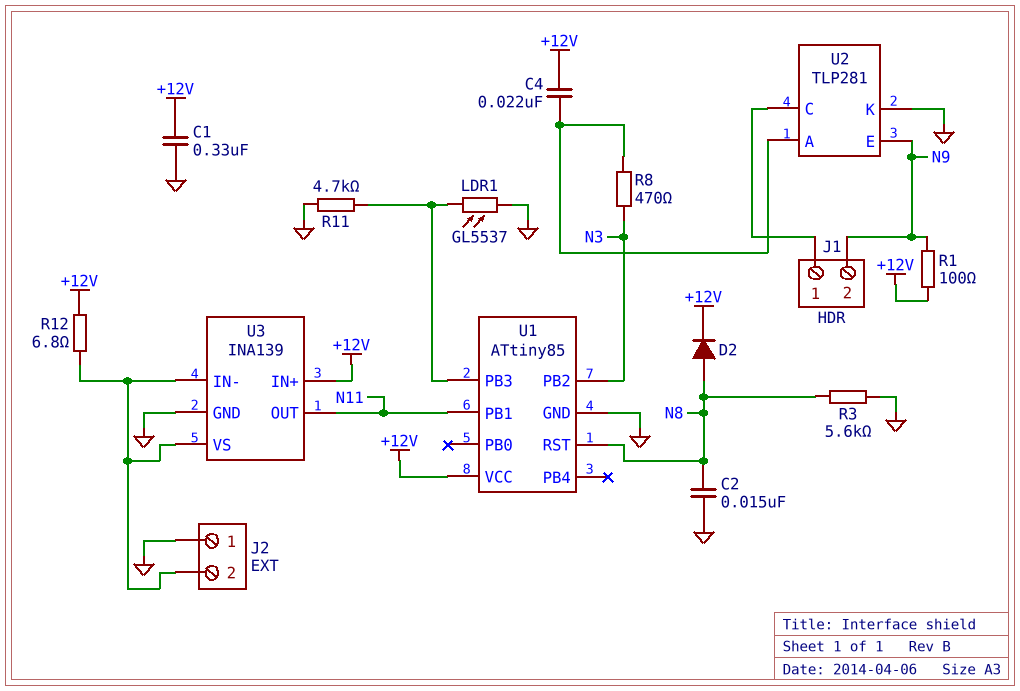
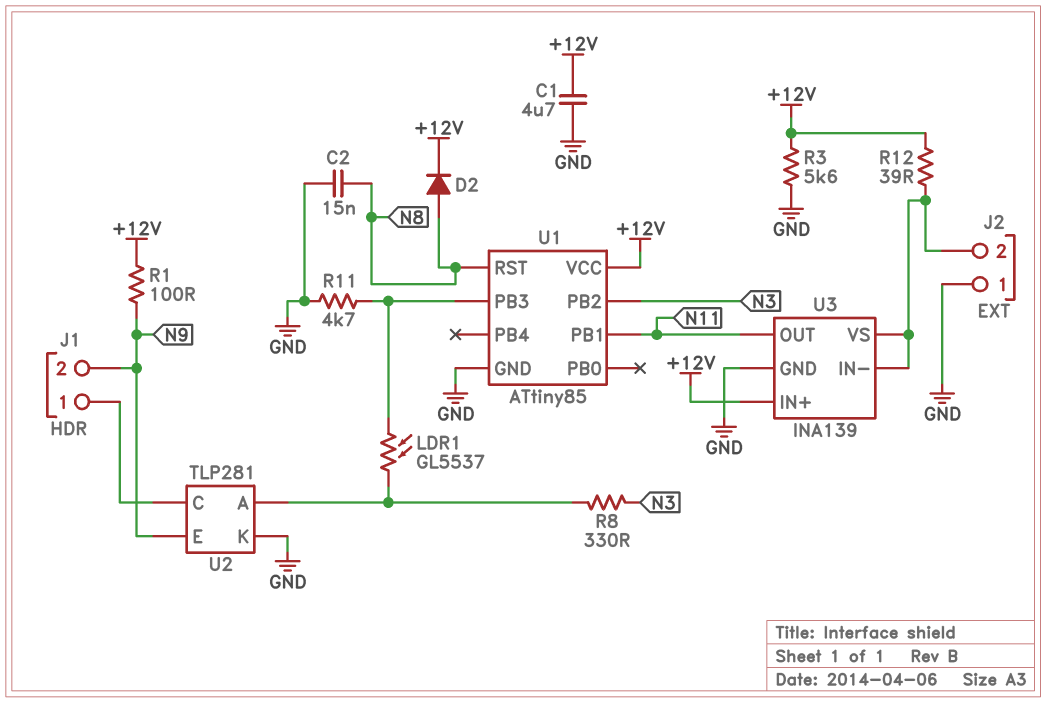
C1: 330nF (+12V, GND) -> 4.7uF (+12V, GND)
C4: 22nF (+12V, U2/A) -> none
LDR1: GL5537 (GND, U1/PB3) -> GL5537 (U1/PB3, U2/A)
R3: 5.6k (GND, N8) -> 5.6k (+12V, GND)
R8: 470 (N3, U2/A) -> 330 (N3, U2/A)
R12: 6.8 (+12V, J2/2) -> 39 (+12V, J2/2)

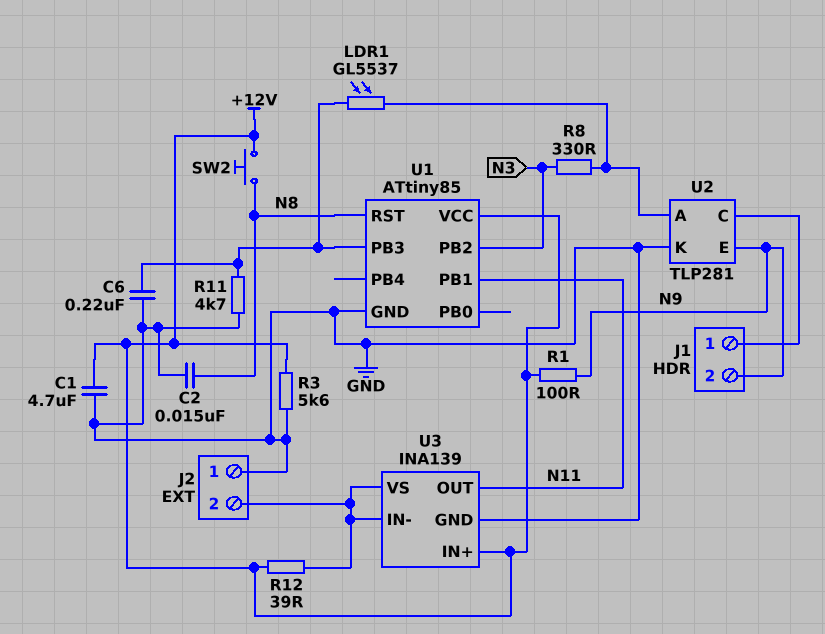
C6: none -> 220nF (GND, U1/PB3)
D2: diode (A N8, K +12V) -> none
SW2: none -> button (+12V, N8)

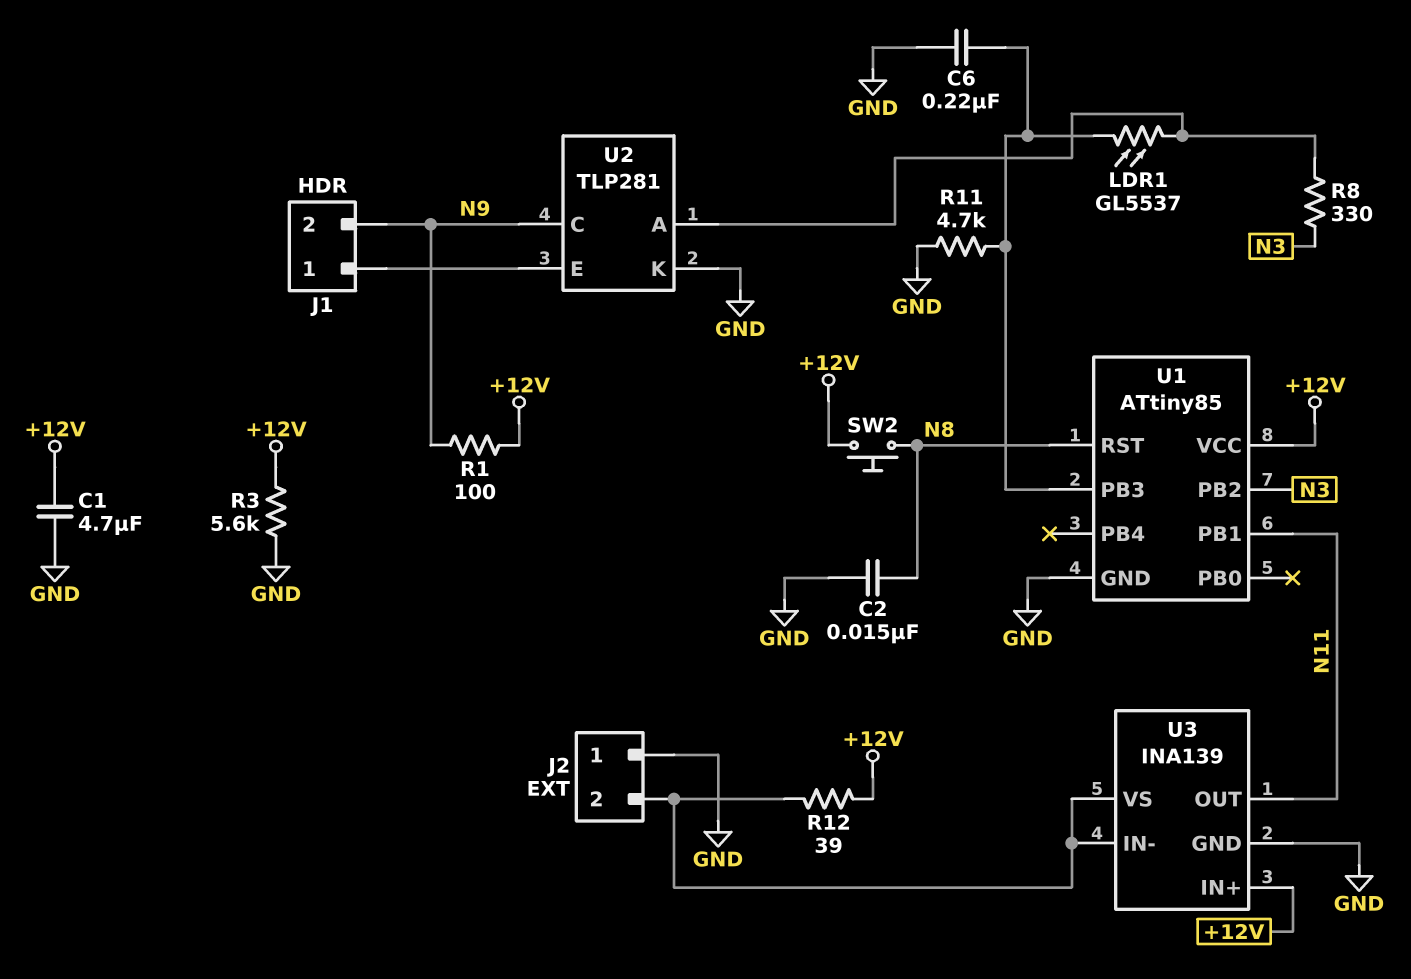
U2 pin C: J1/1 -> N9
U2 pin E: N9 -> J1/1

